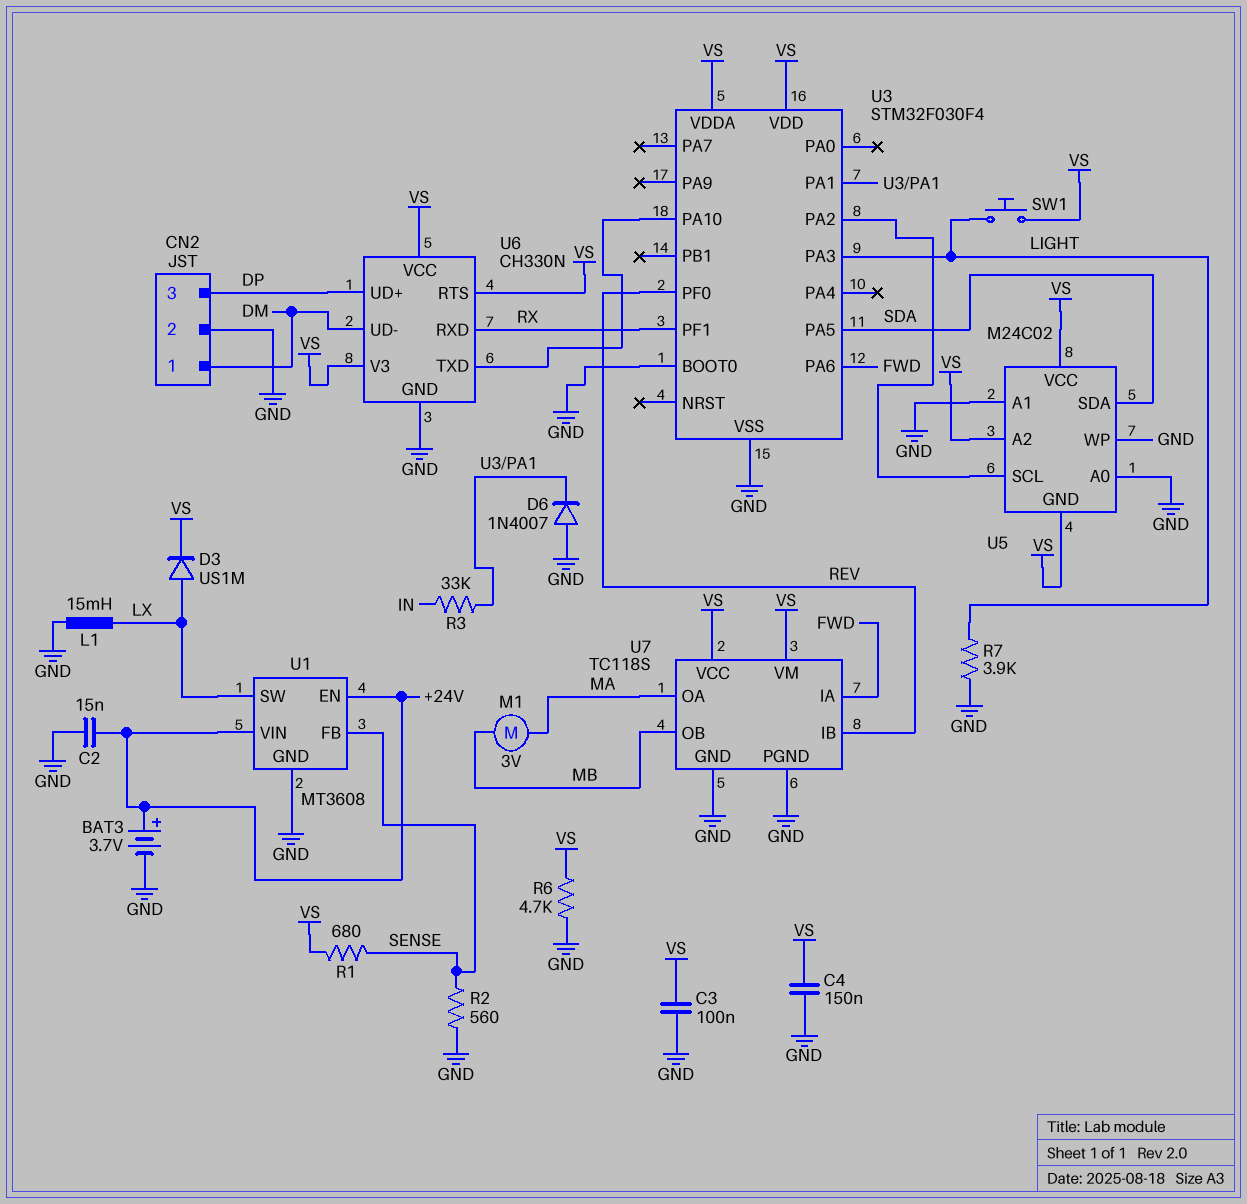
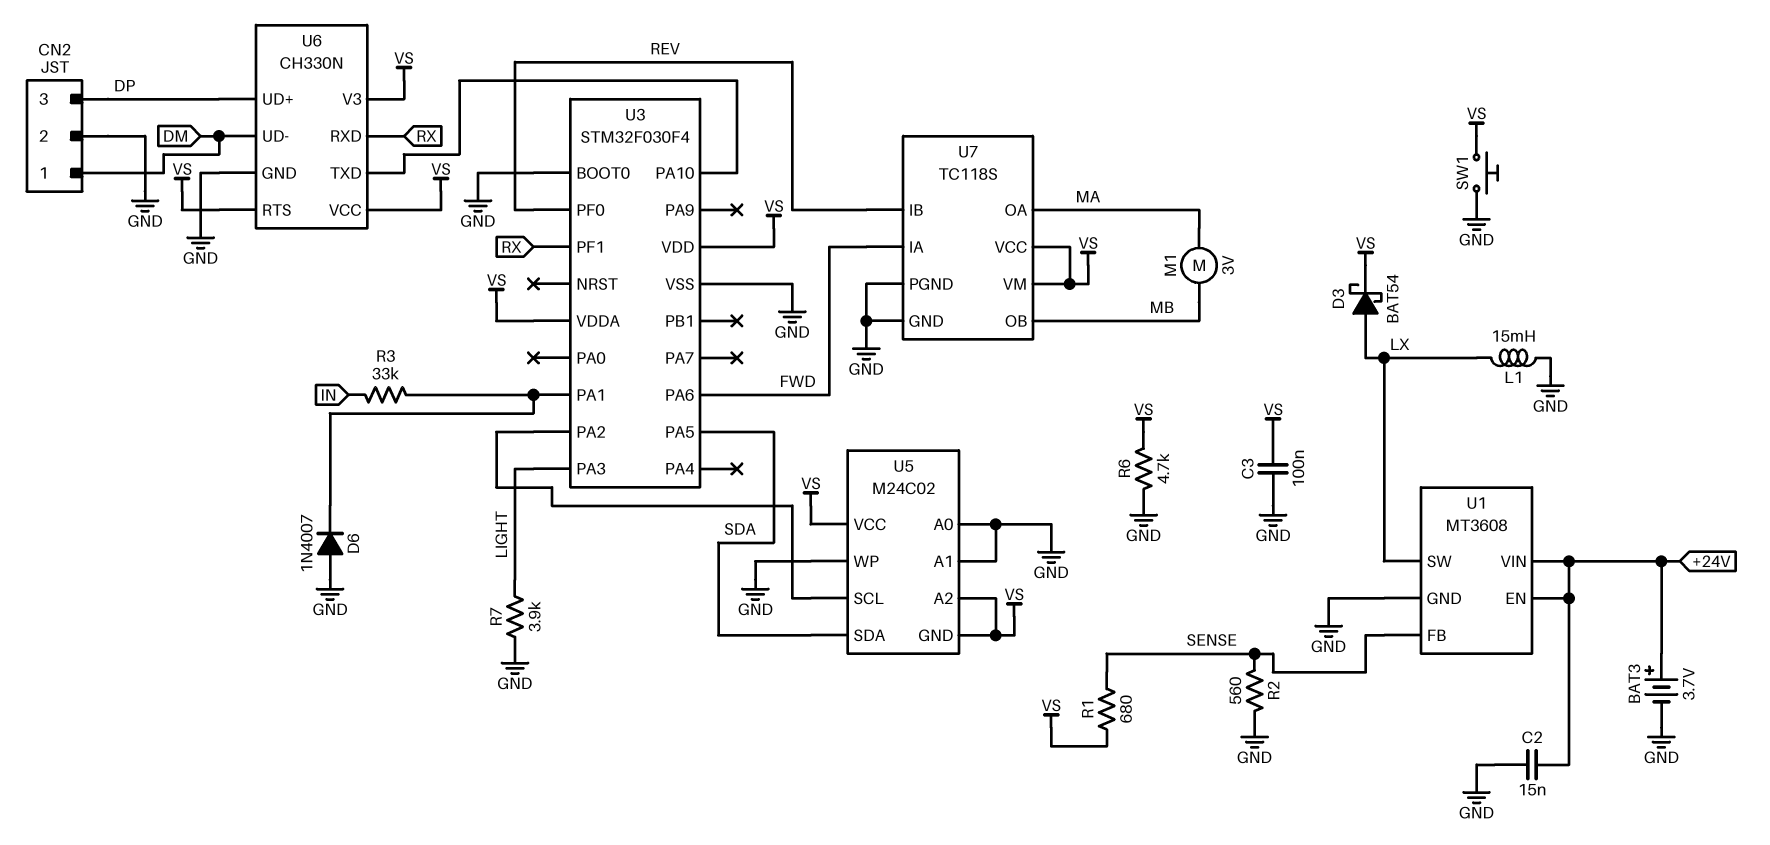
C4: 150nF (GND, VS) -> none
D3: diode US1M (A LX, K VS) -> schottky BAT54 (A LX, K VS)
SW1: button (LIGHT, VS) -> button (GND, VS)

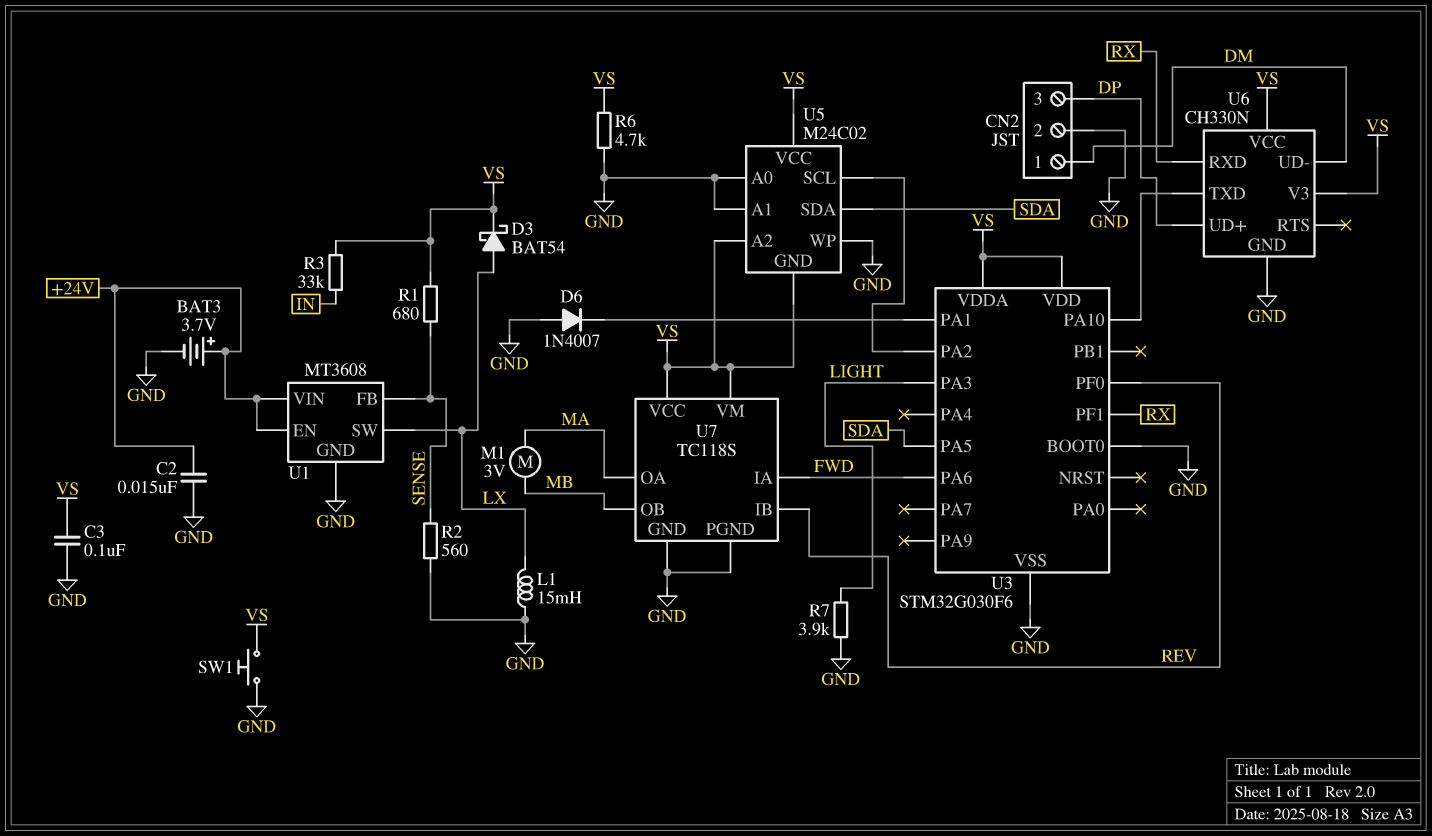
R3: 33k (IN, U3/PA1) -> 33k (IN, VS)
U3: STM32F030F4 -> STM32G030F6
U6 pin RTS: VS -> none

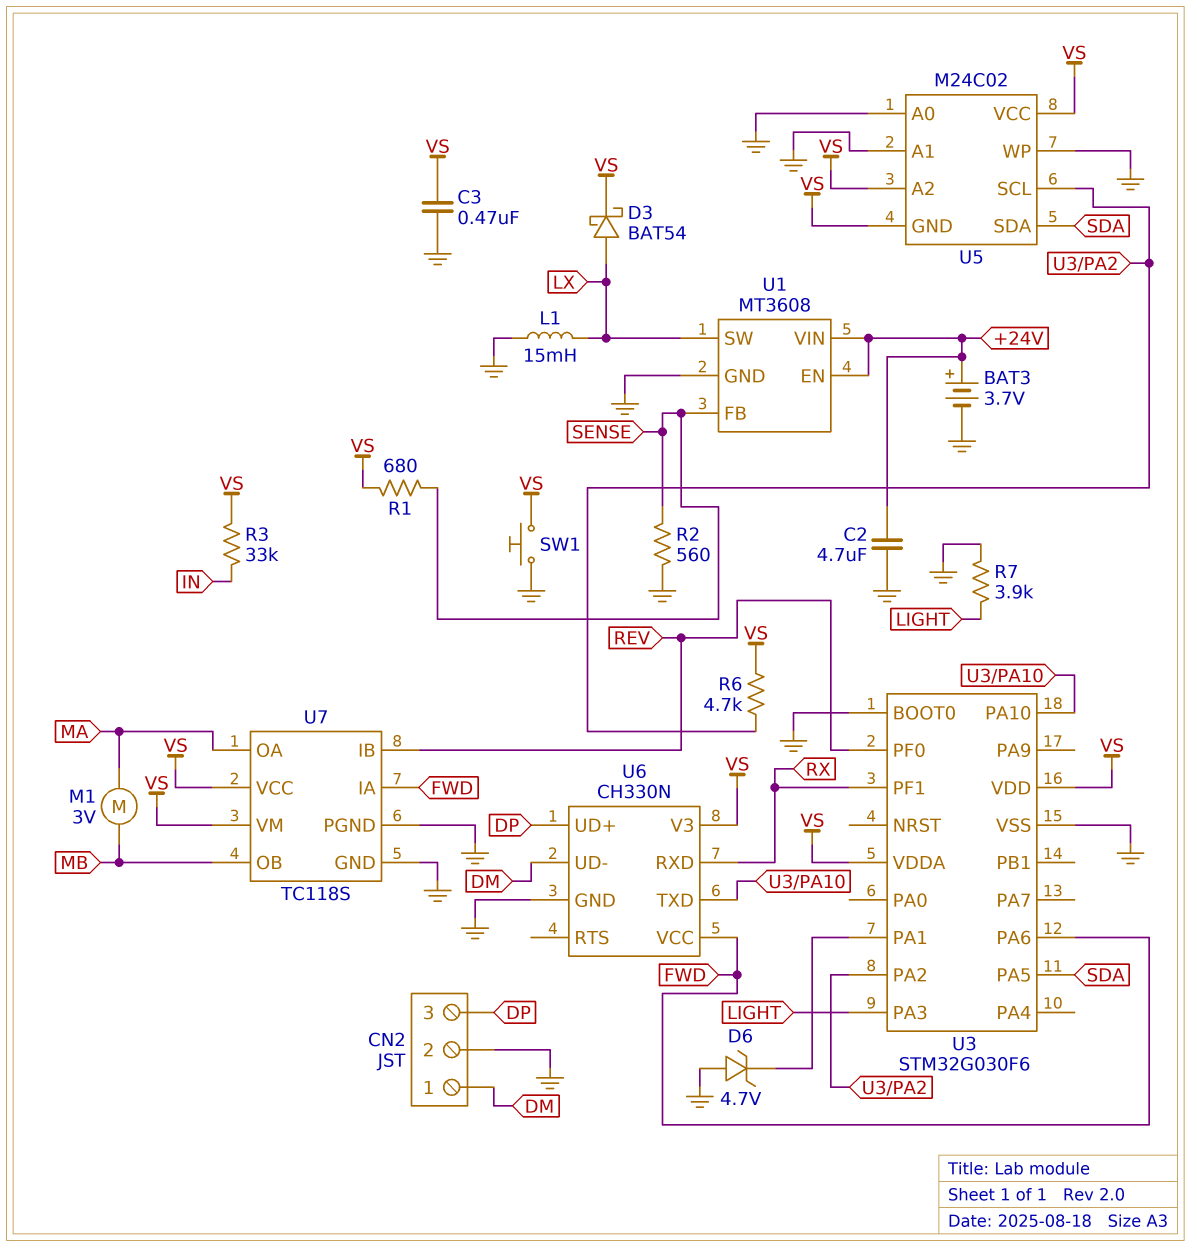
C2: 15nF (+24V, GND) -> 4.7uF (+24V, GND)
C3: 100nF (GND, VS) -> 470nF (GND, VS)
D6: diode 1N4007 (A GND, K U3/PA1) -> zener 4.7V (A GND, K U3/PA1)
R6: 4.7k (GND, VS) -> 4.7k (U3/PA2, VS)
U6 pin VCC: VS -> FWD

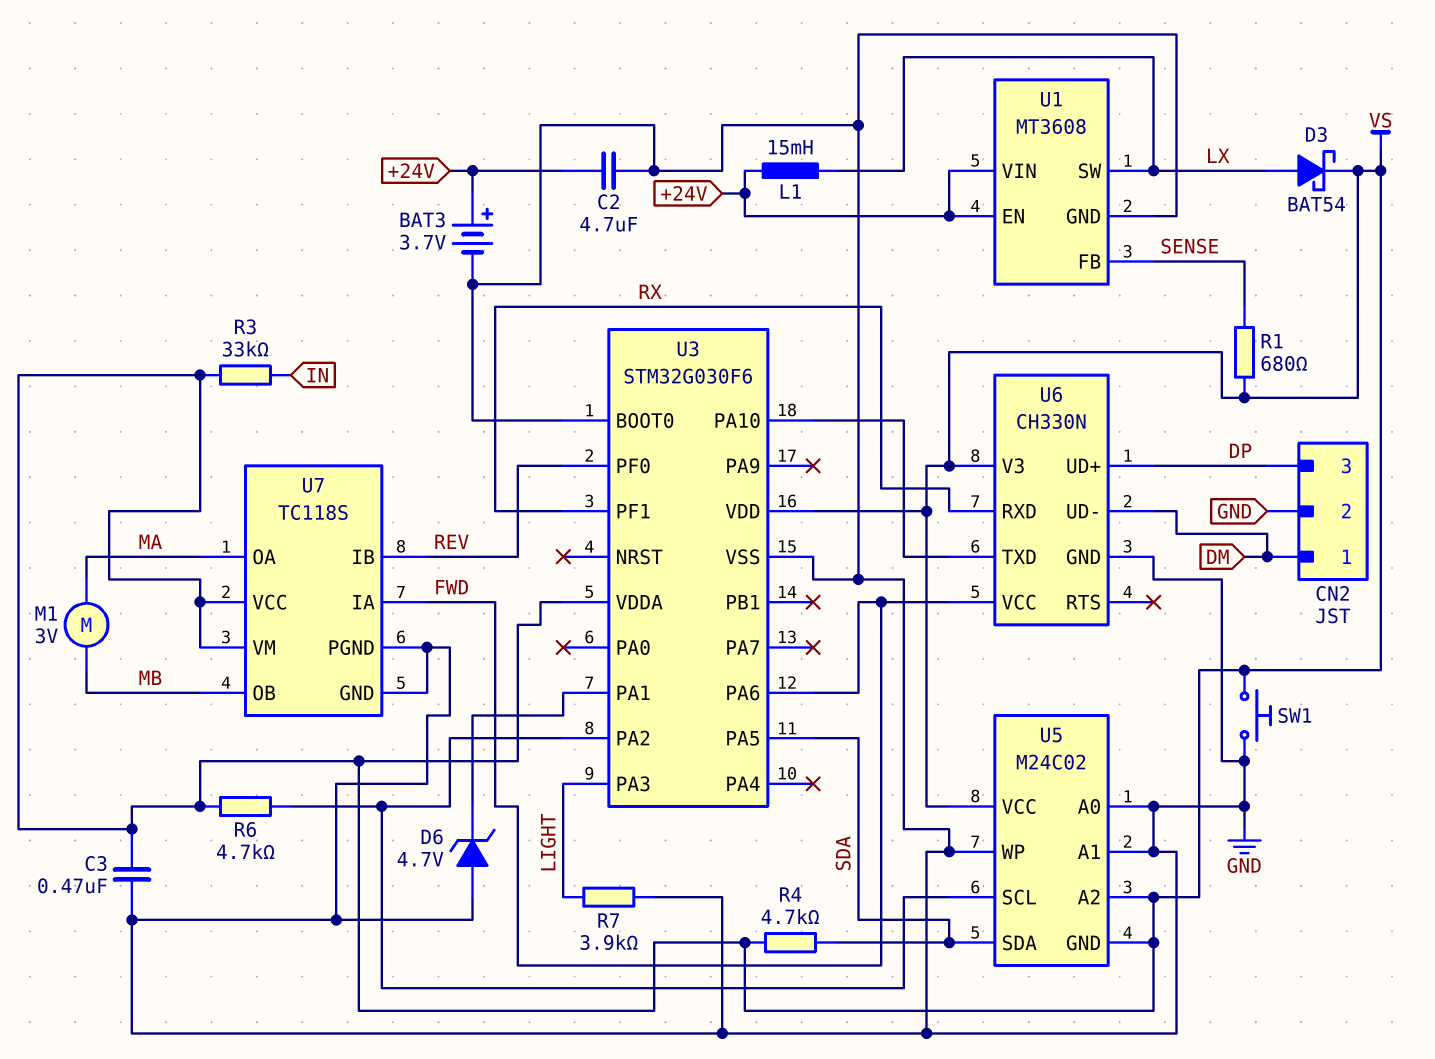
L1: 15mH (GND, LX) -> 15mH (+24V, LX)
R2: 560 (GND, SENSE) -> none
R4: none -> 4.7k (SDA, VS)

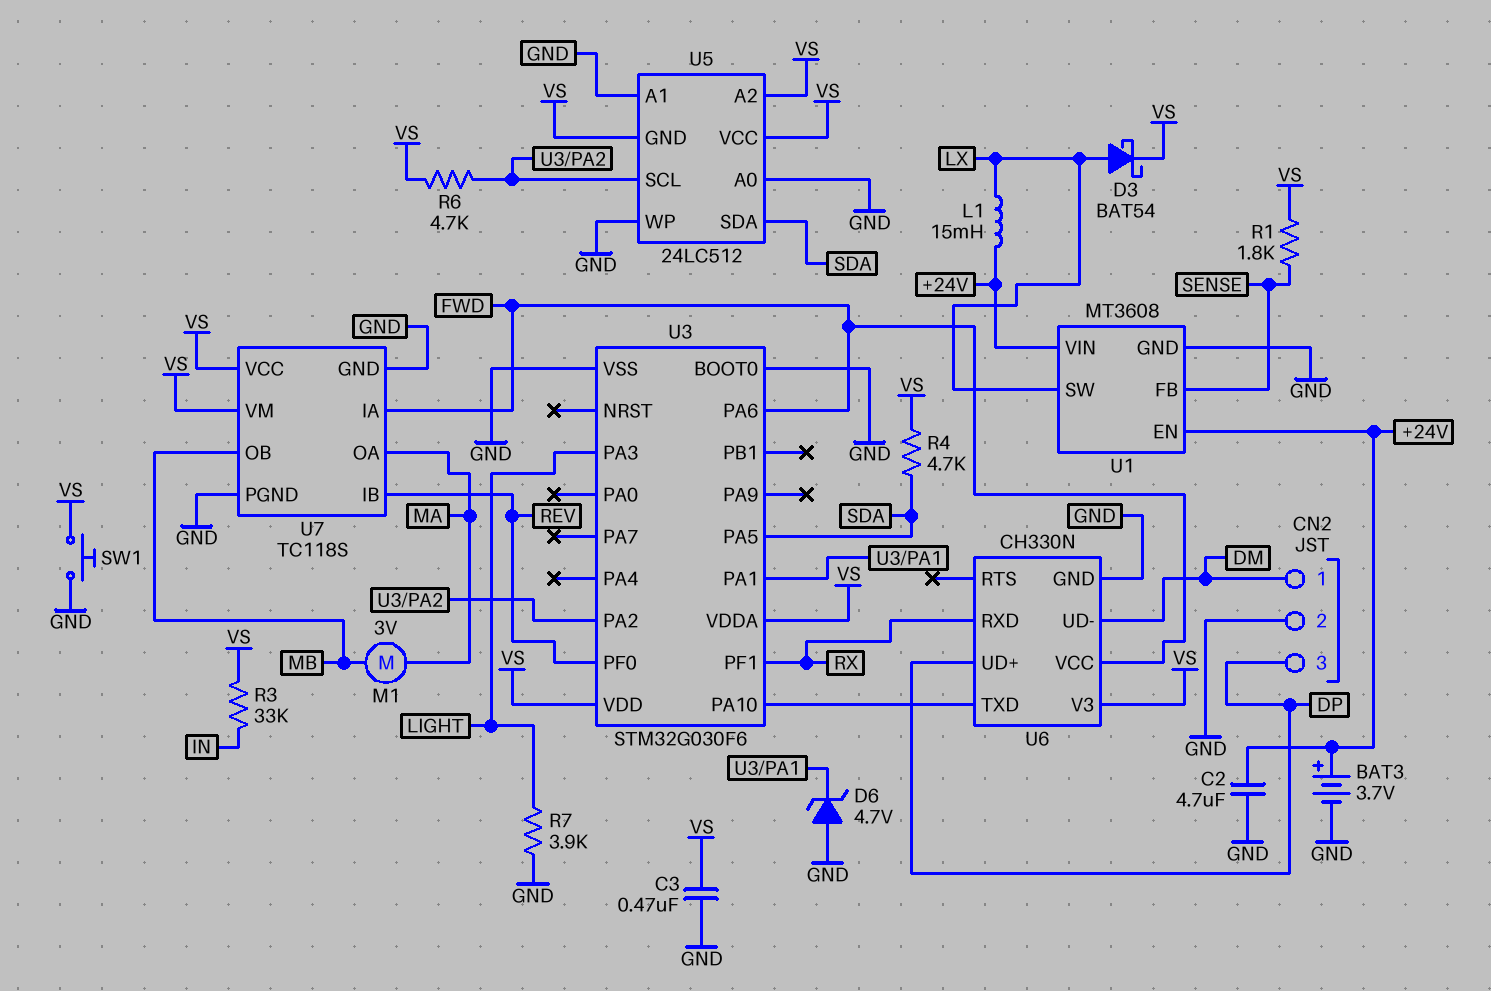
R1: 680 (SENSE, VS) -> 1.8k (SENSE, VS)
U5: M24C02 -> 24LC512

